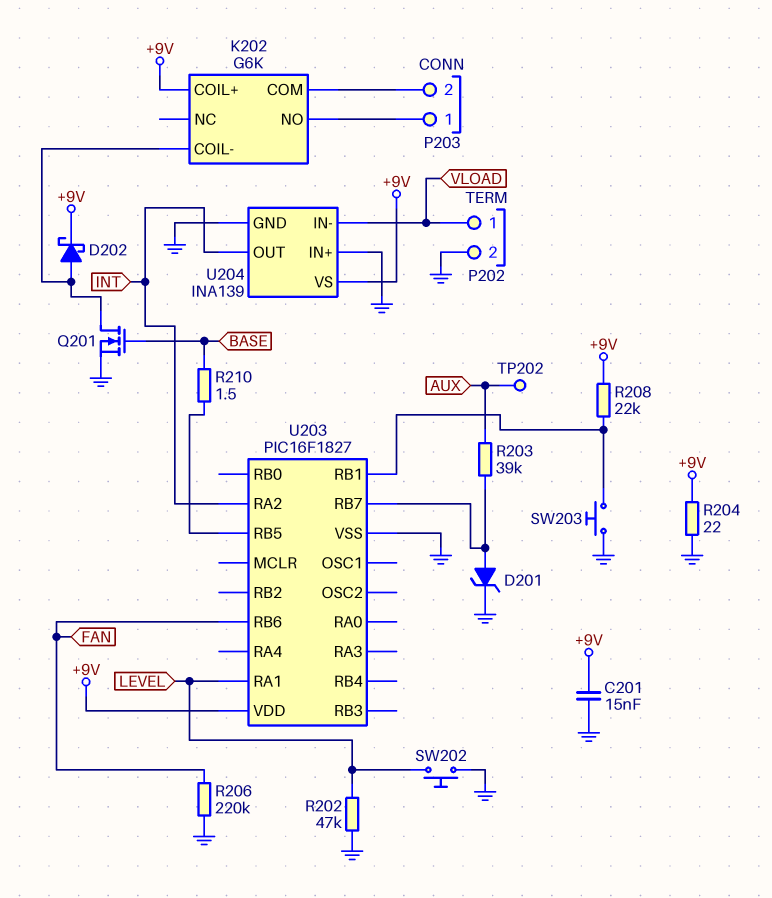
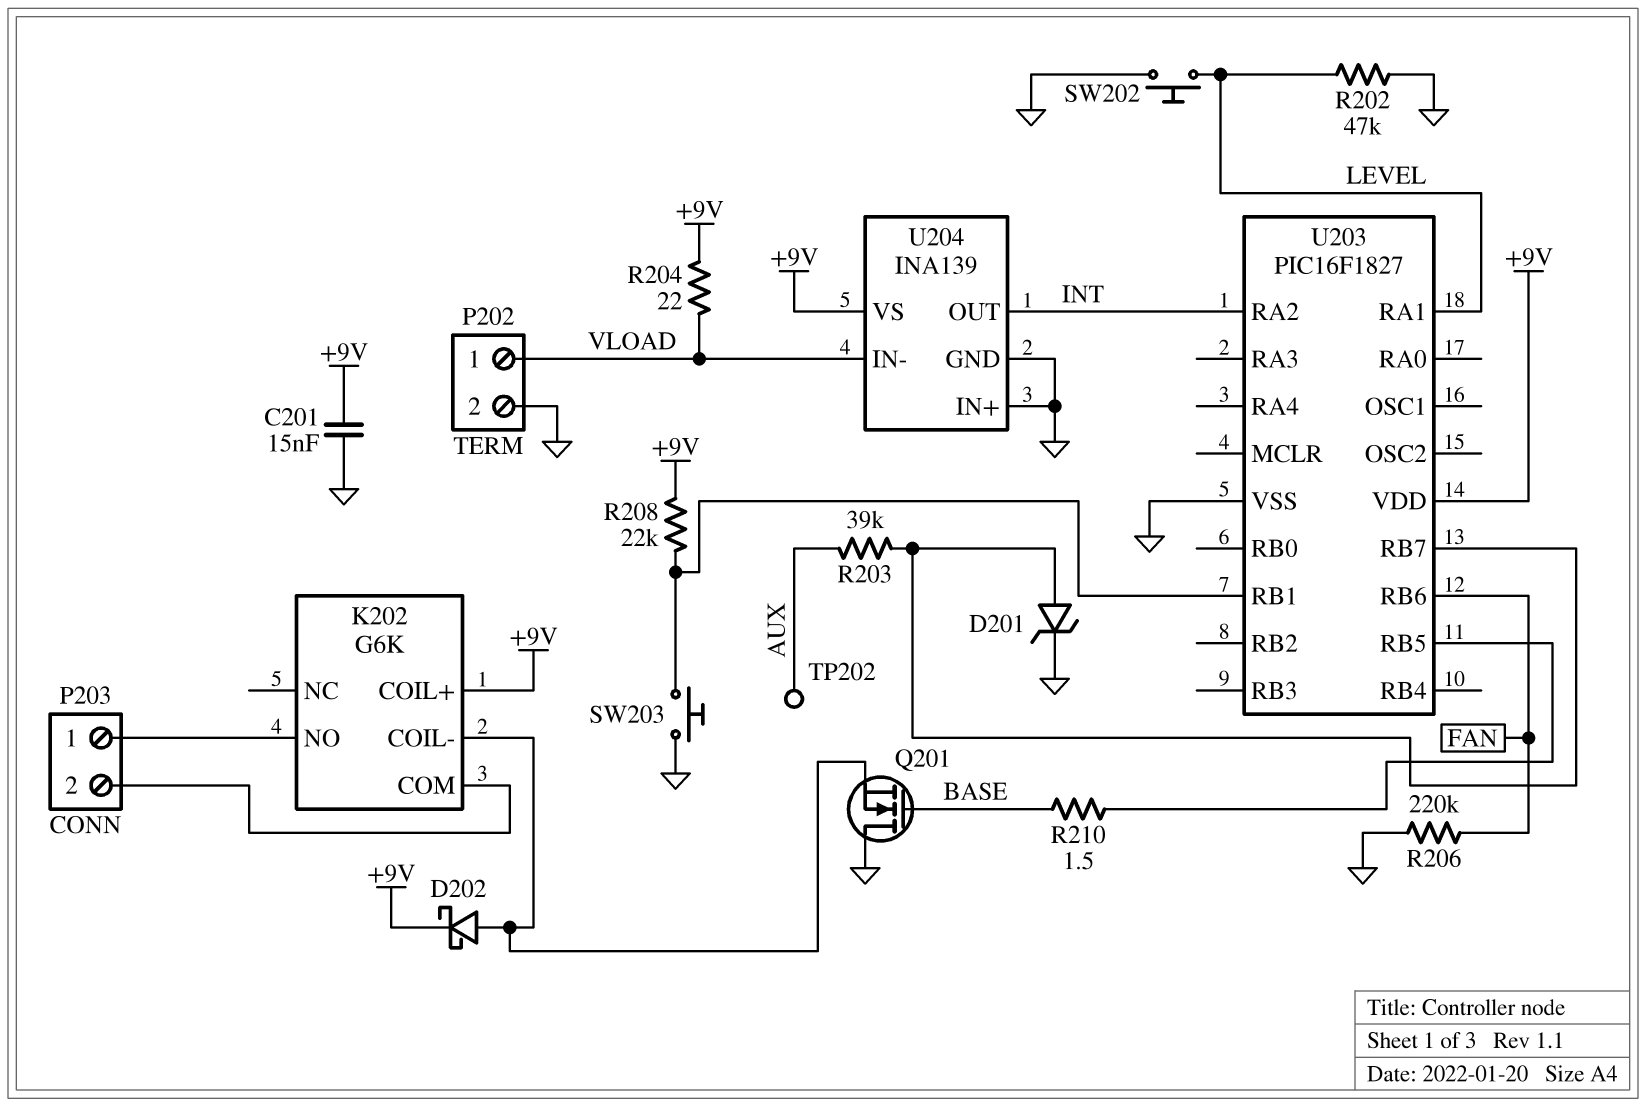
Q201: NMOS (G BASE, D K202/COIL-, S GND) -> NMOS (G BASE, D GND, S K202/COIL-)
R204: 22 (+9V, GND) -> 22 (+9V, VLOAD)

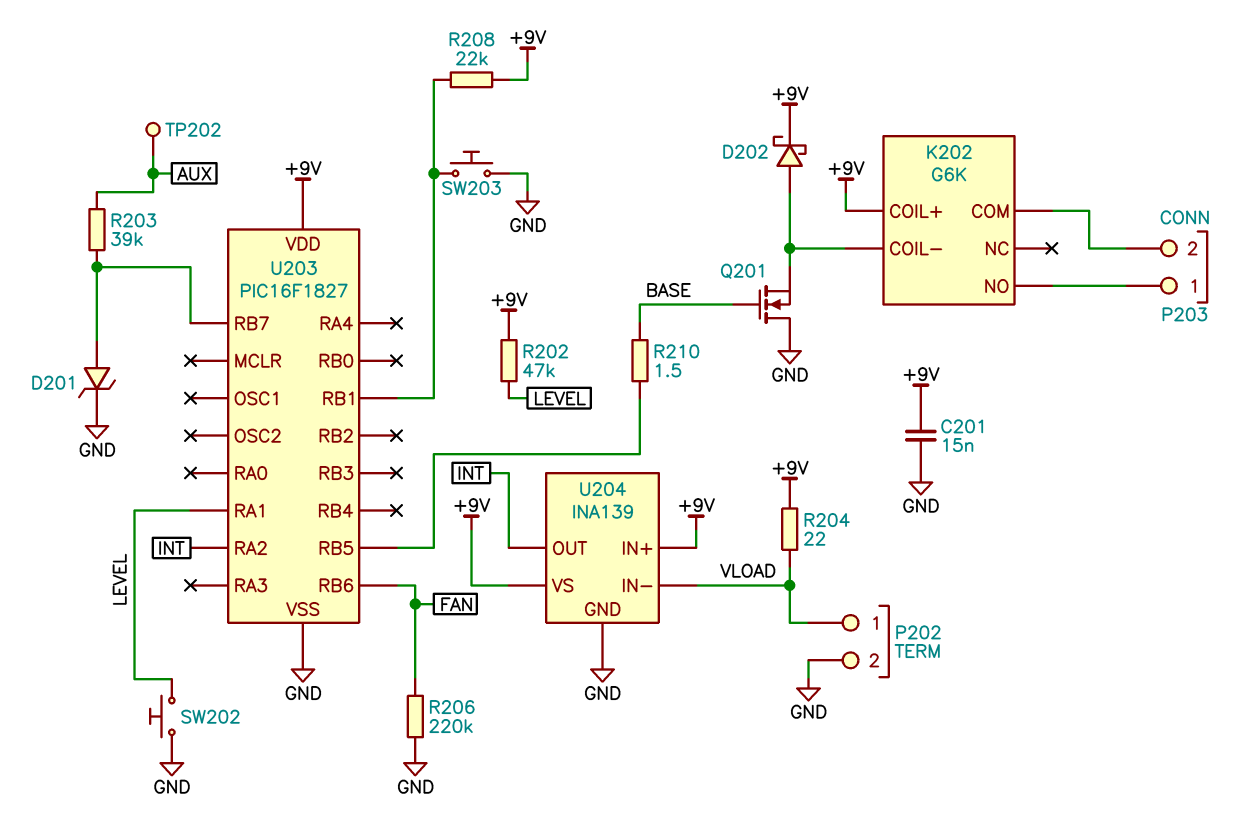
R202: 47k (GND, LEVEL) -> 47k (+9V, LEVEL)
U204 pin IN+: GND -> +9V

